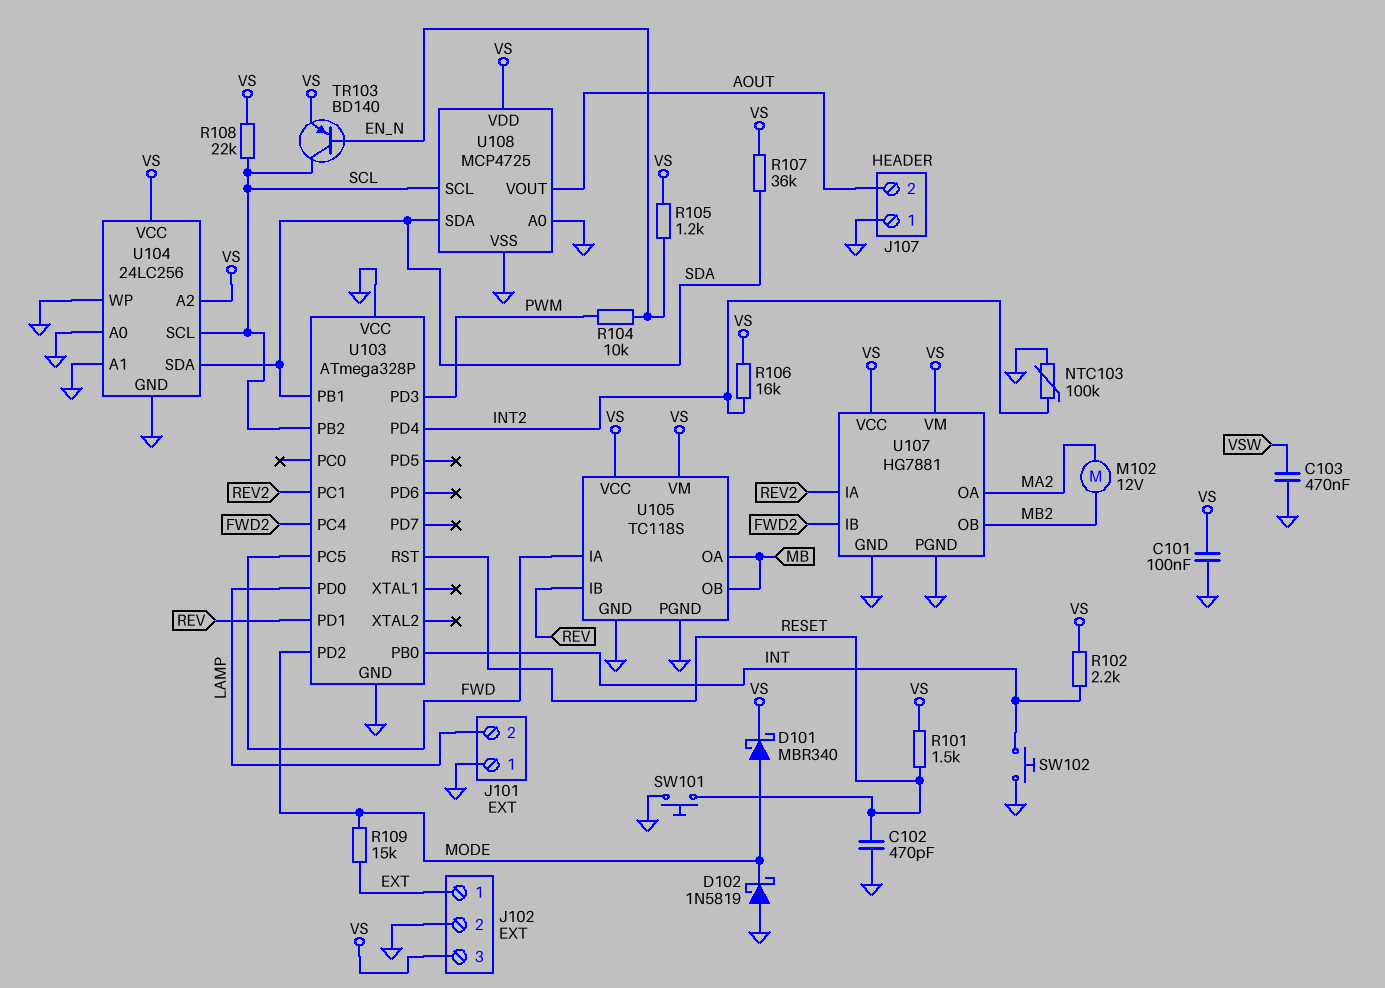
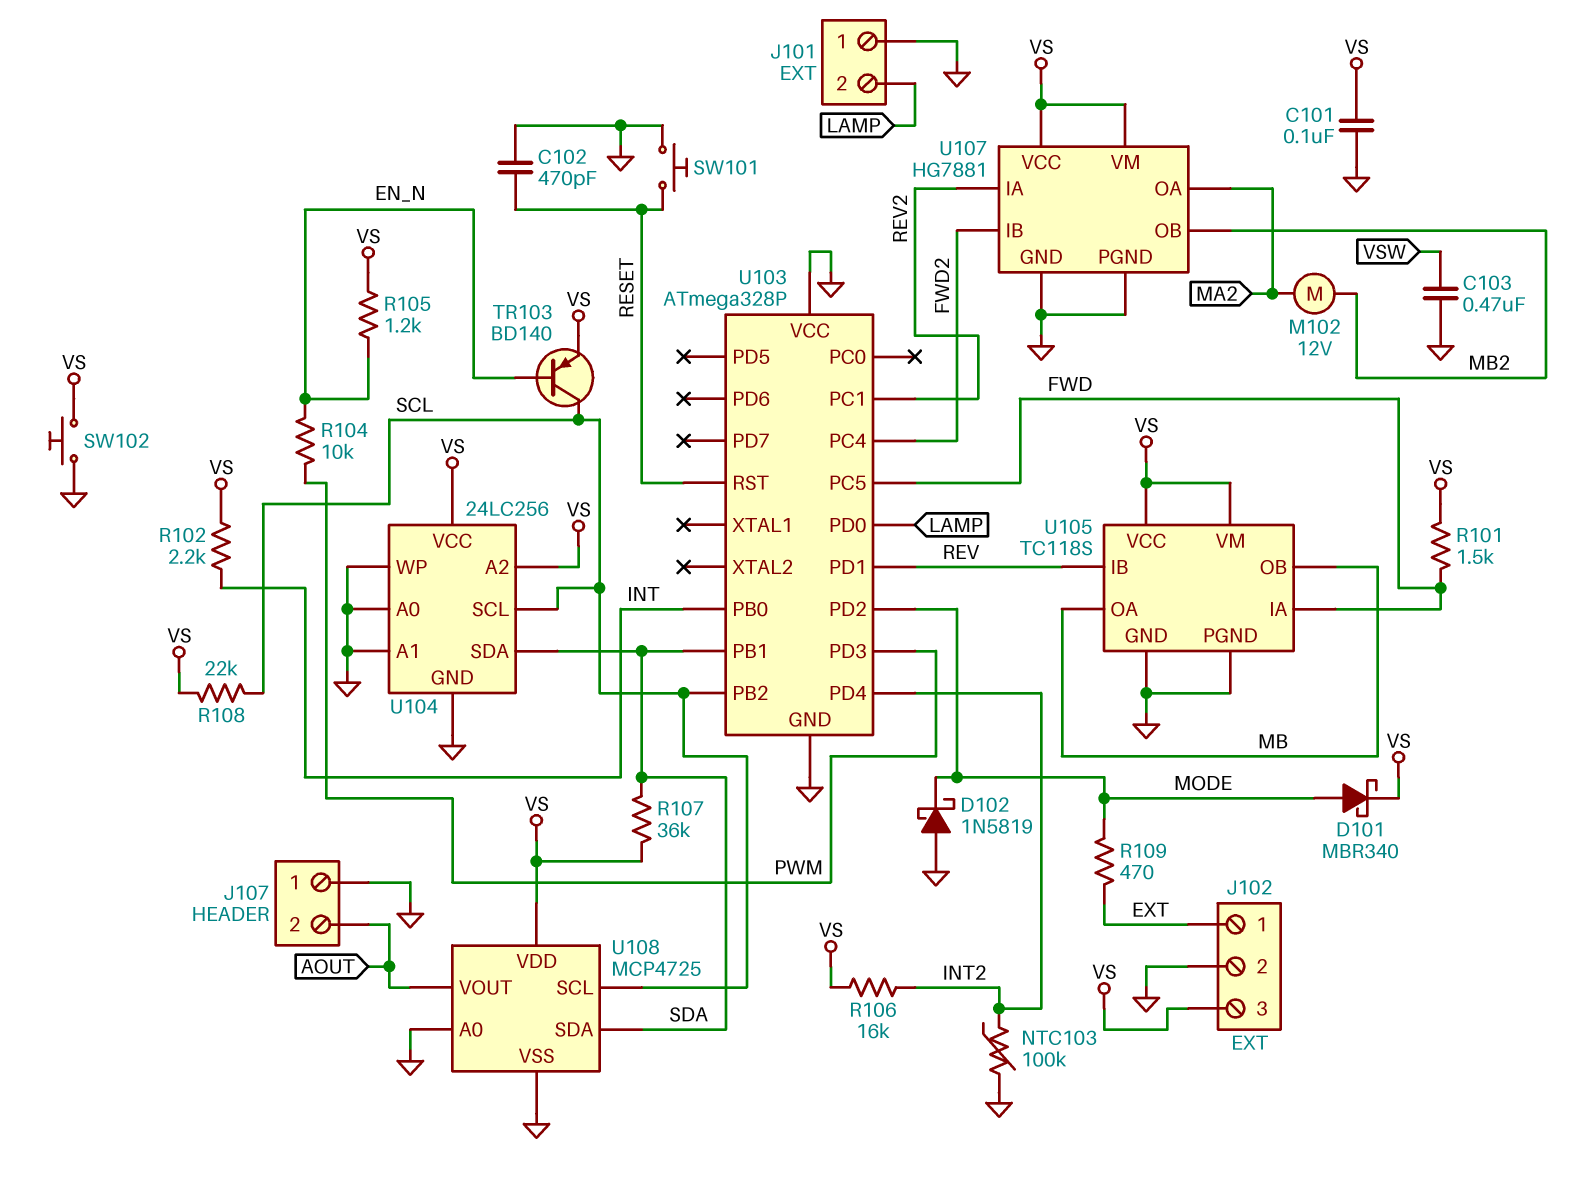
R101: 1.5k (RESET, VS) -> 1.5k (FWD, VS)
R109: 15k (EXT, MODE) -> 470 (EXT, MODE)
SW102: button (GND, INT) -> button (GND, VS)

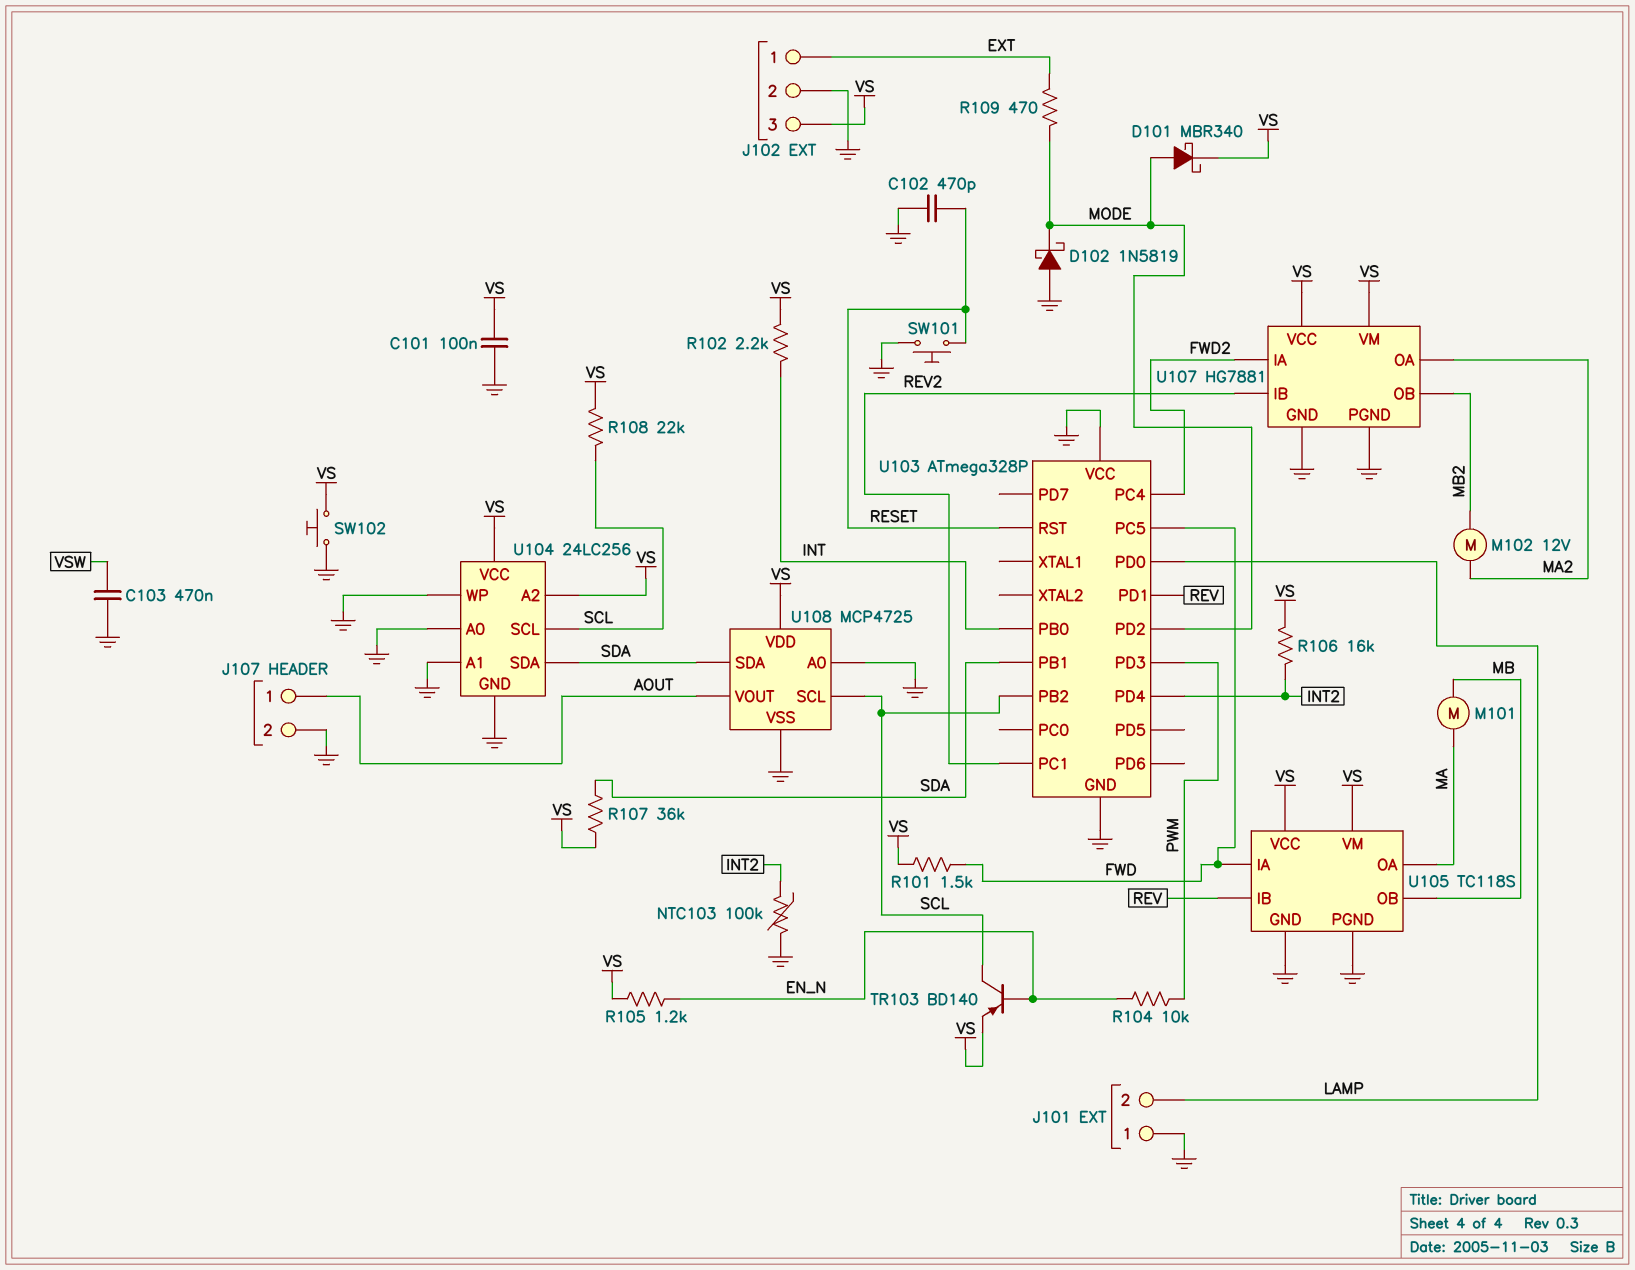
J107 pin 1: GND -> AOUT
J107 pin 2: AOUT -> GND
M101: none -> motor (MA, MB)
U105 pin OA: MB -> MA
U107 pin IA: REV2 -> FWD2
U107 pin IB: FWD2 -> REV2

